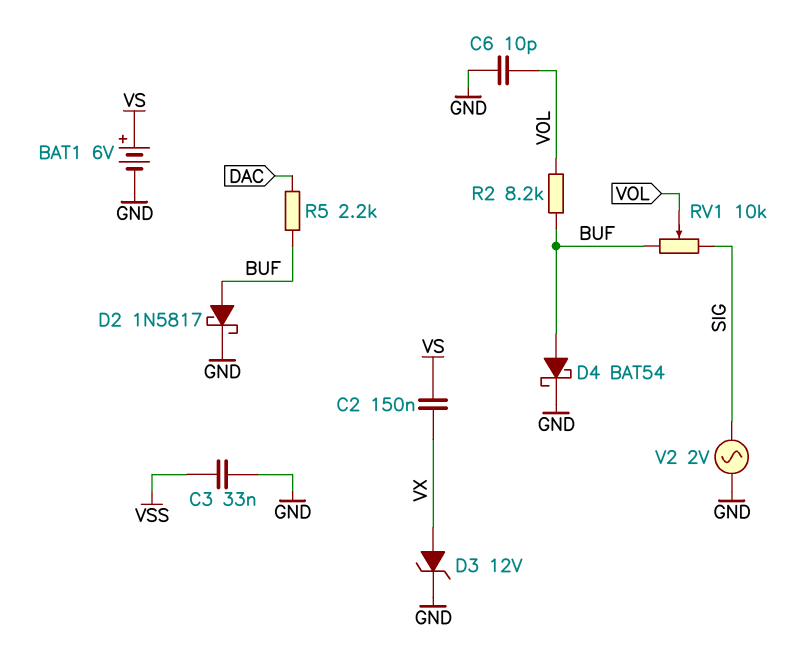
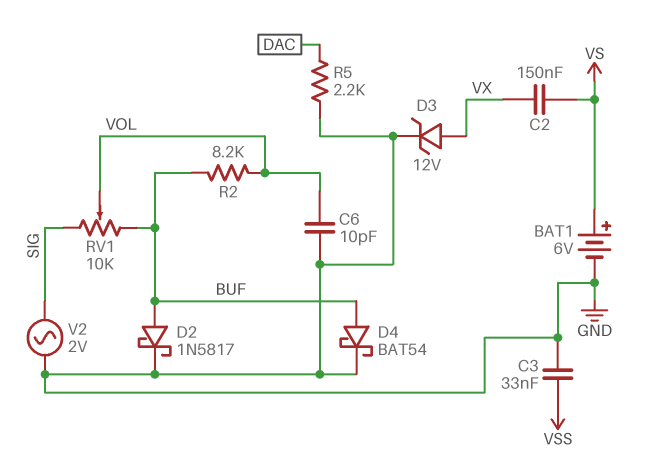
R5: 2.2k (BUF, DAC) -> 2.2k (DAC, GND)

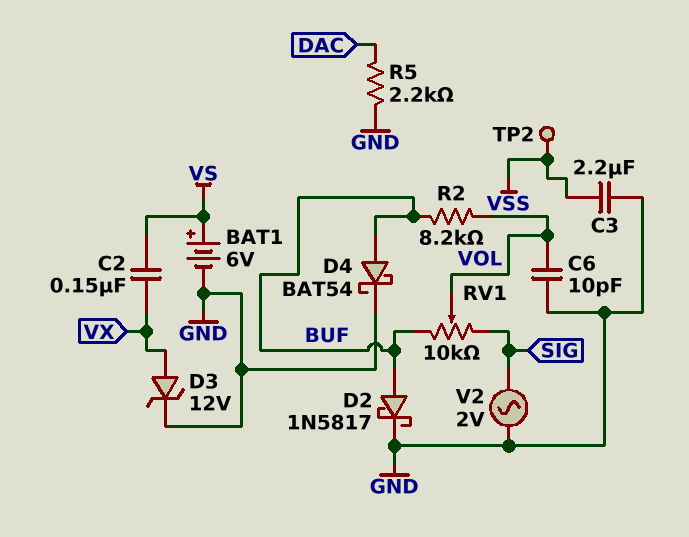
C3: 33nF (GND, VSS) -> 2.2uF (GND, VSS)
TP2: none -> test point (VSS)

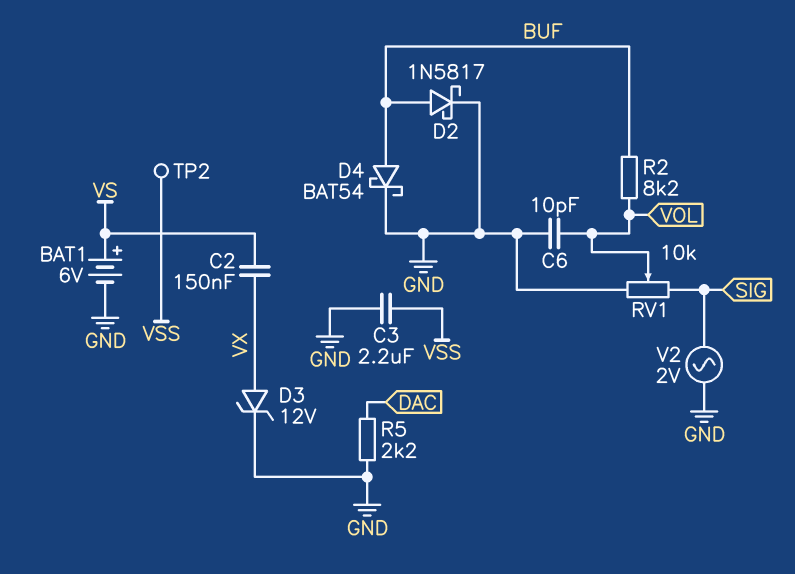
RV1: 10k (BUF, SIG, wiper VOL) -> 10k (GND, SIG, wiper VOL)

